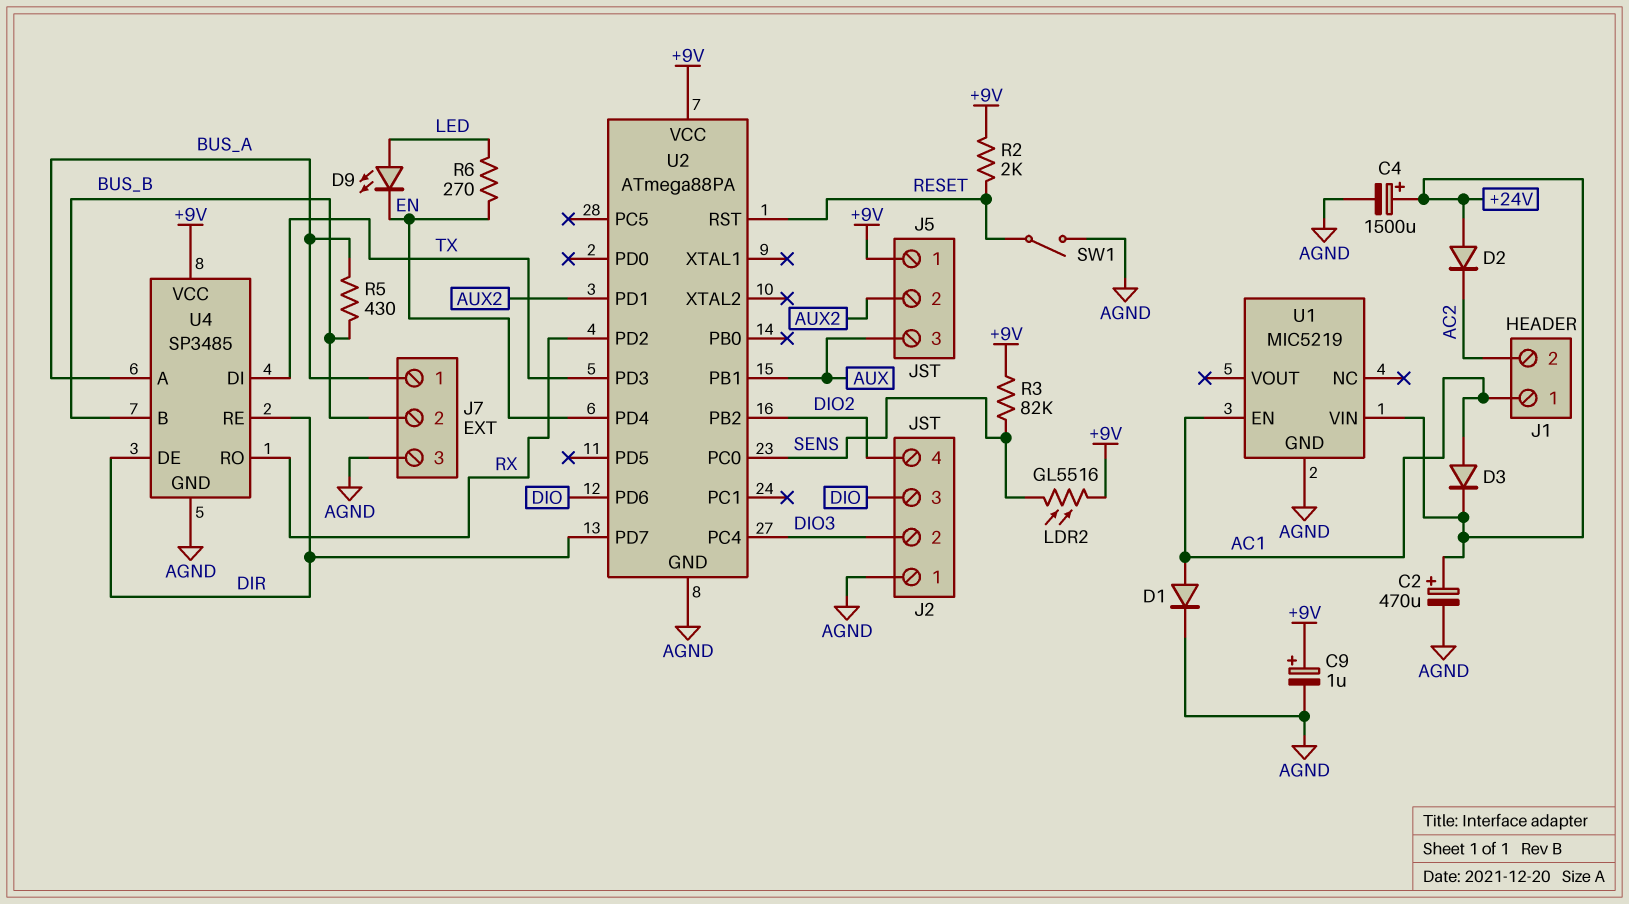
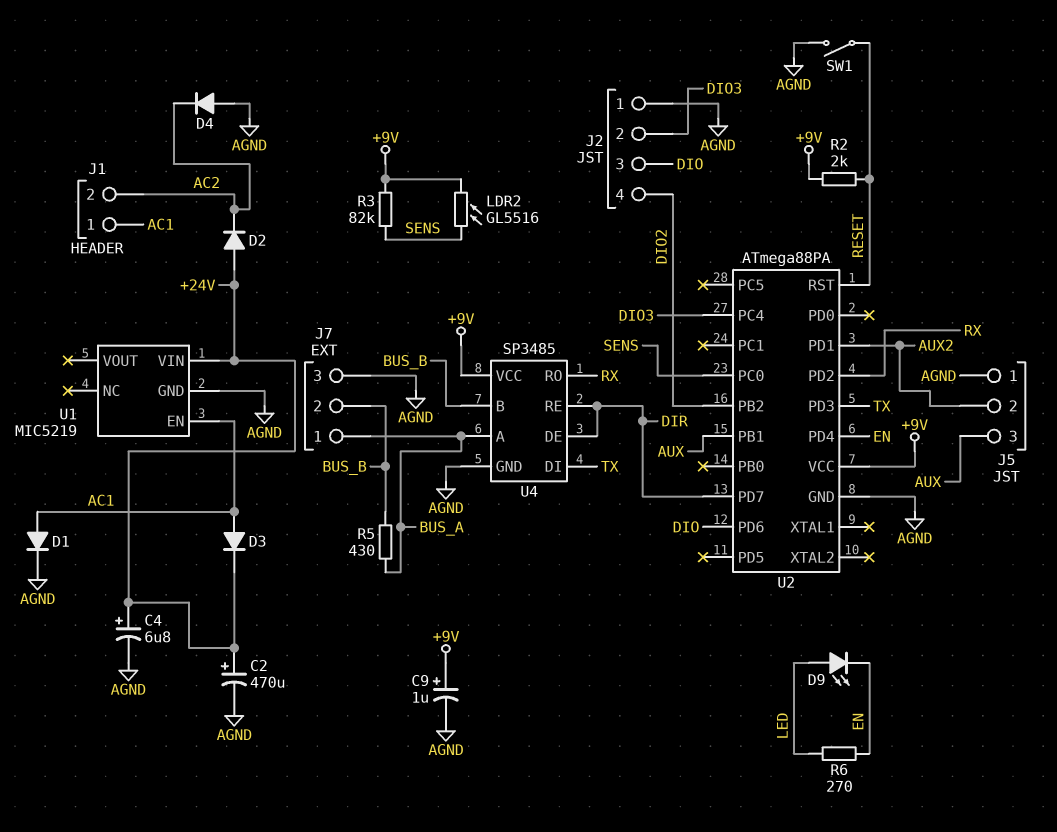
C4: 1500uF (plus +24V, minus AGND) -> 6.8uF (plus +24V, minus AGND)
D4: none -> diode (A AGND, K AC2)
J5 pin 1: +9V -> AGND

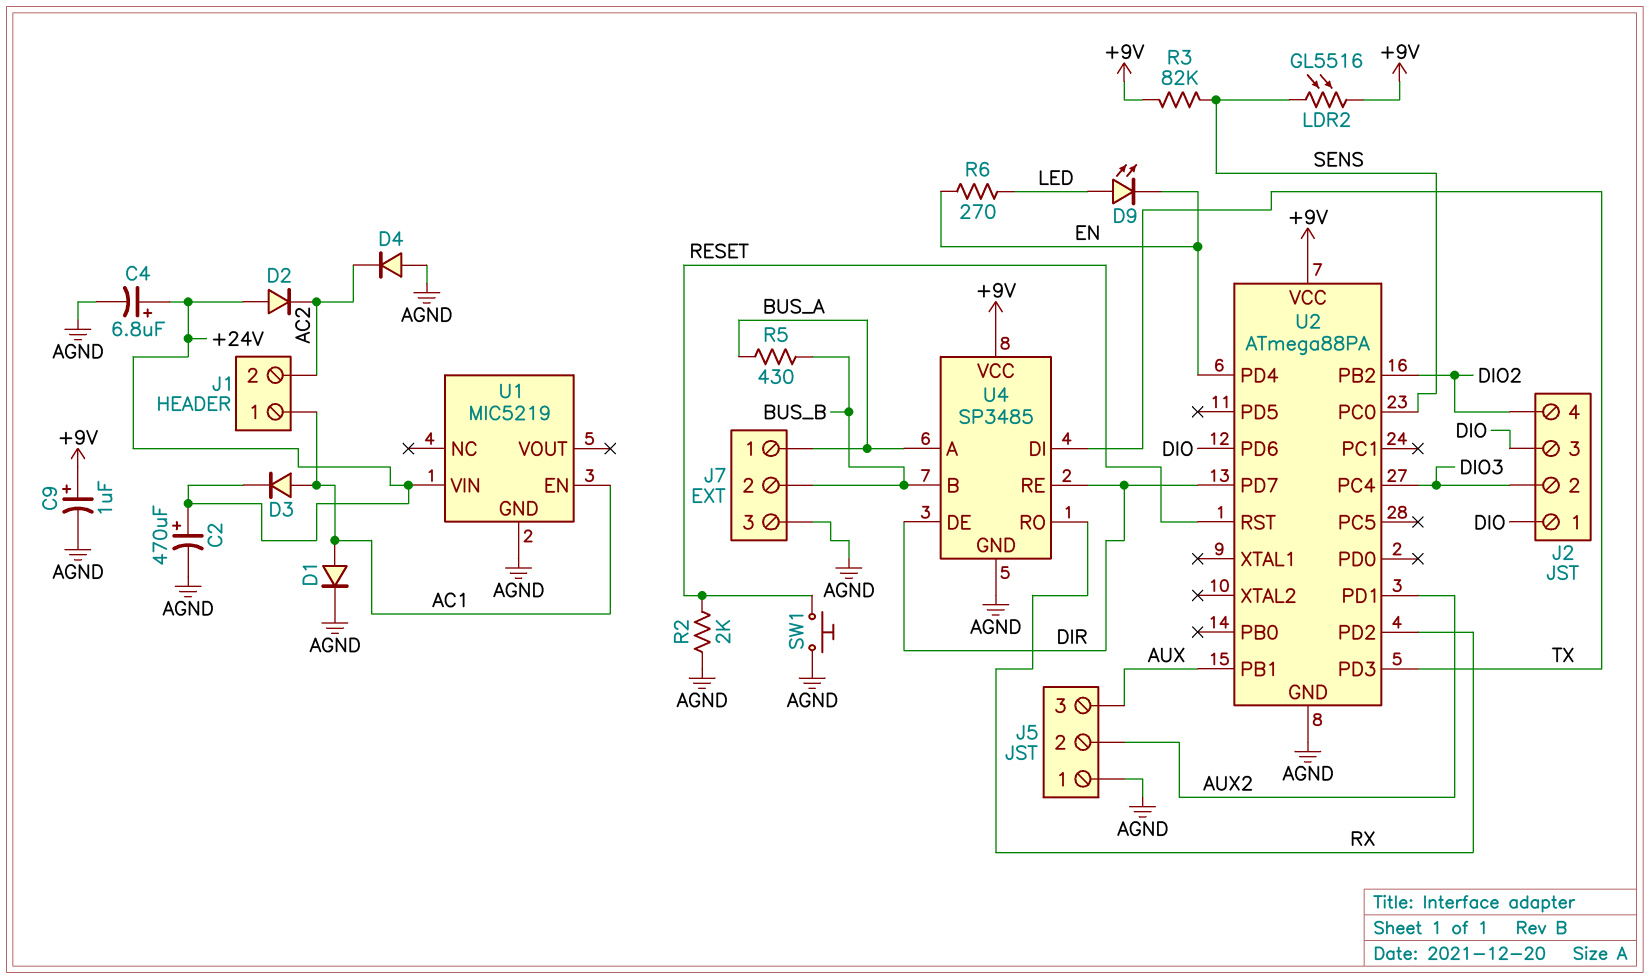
J2 pin 1: AGND -> DIO
R2: 2k (+9V, RESET) -> 2k (AGND, RESET)
SW1: switch (AGND, RESET) -> button (AGND, RESET)

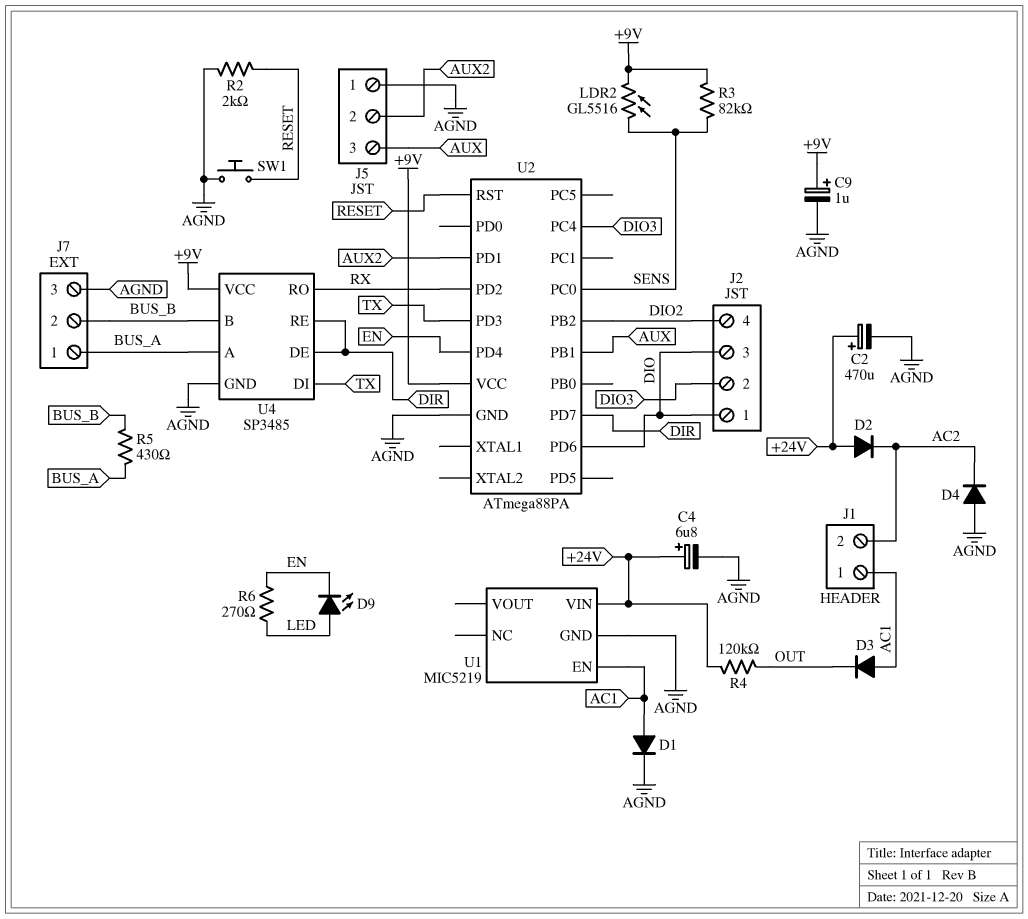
D3: diode (A AC1, K +24V) -> diode (A AC1, K OUT)
R4: none -> 120k (+24V, OUT)

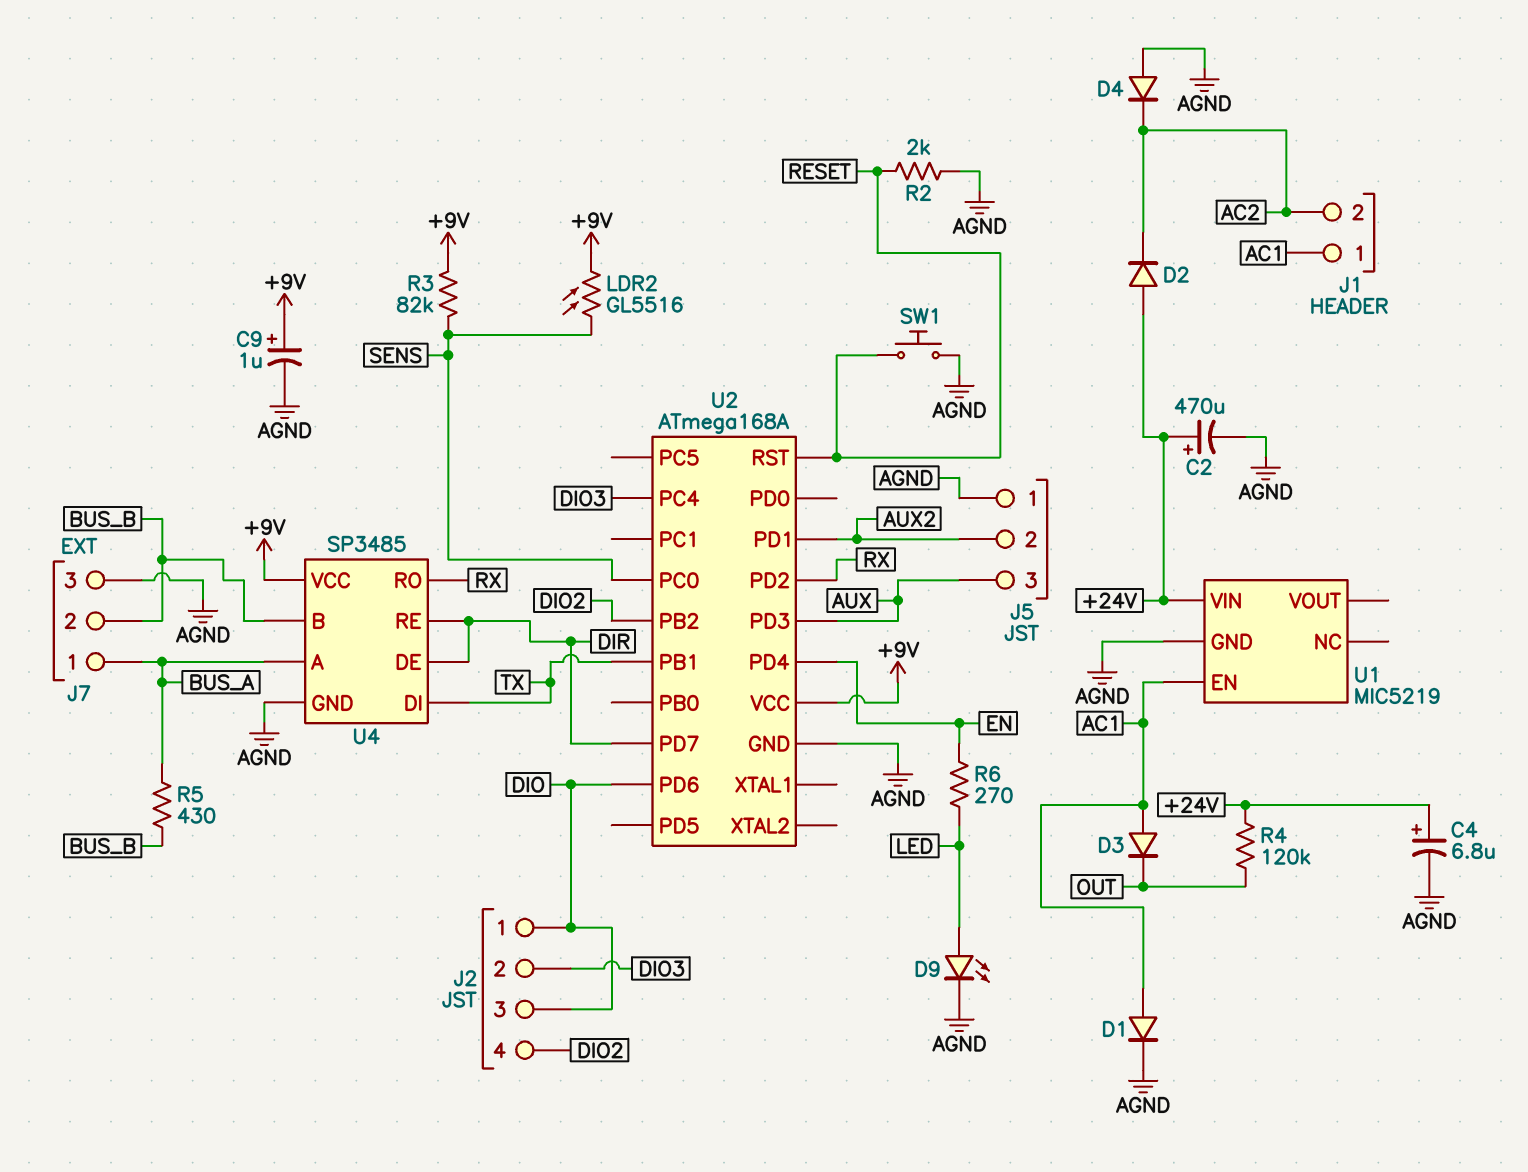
D9: LED (A LED, K EN) -> LED (A LED, K AGND)
U2: ATmega88PA -> ATmega168A
U2 pin PB1: AUX -> TX
U2 pin PD3: TX -> AUX

